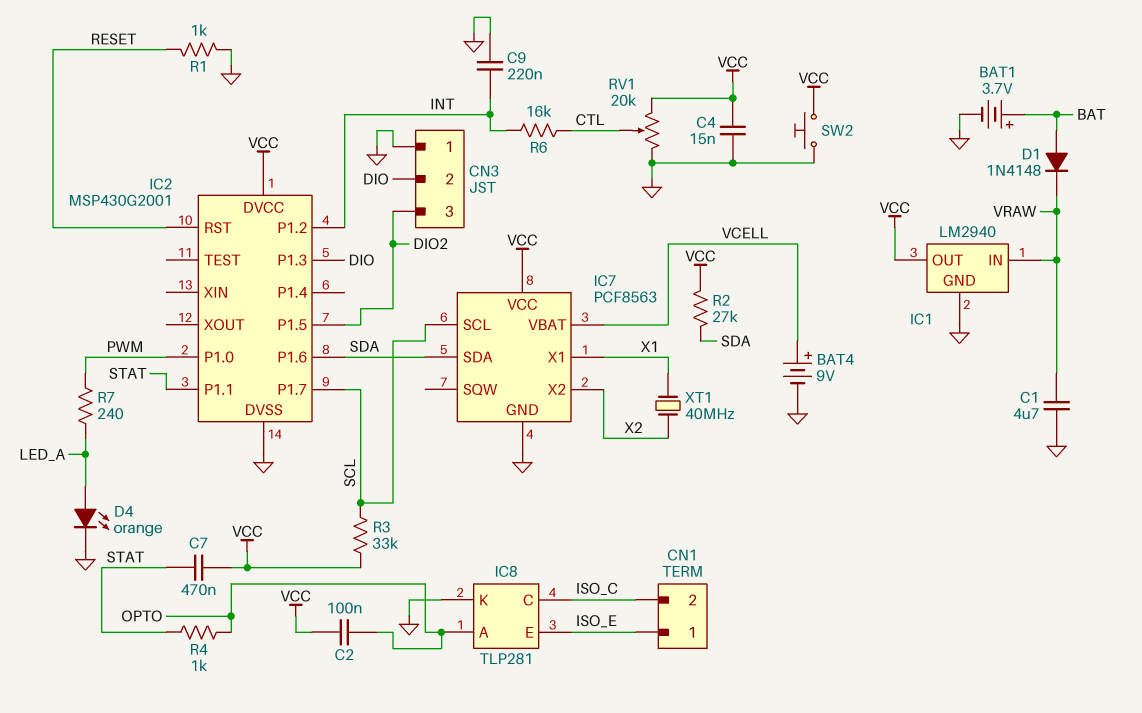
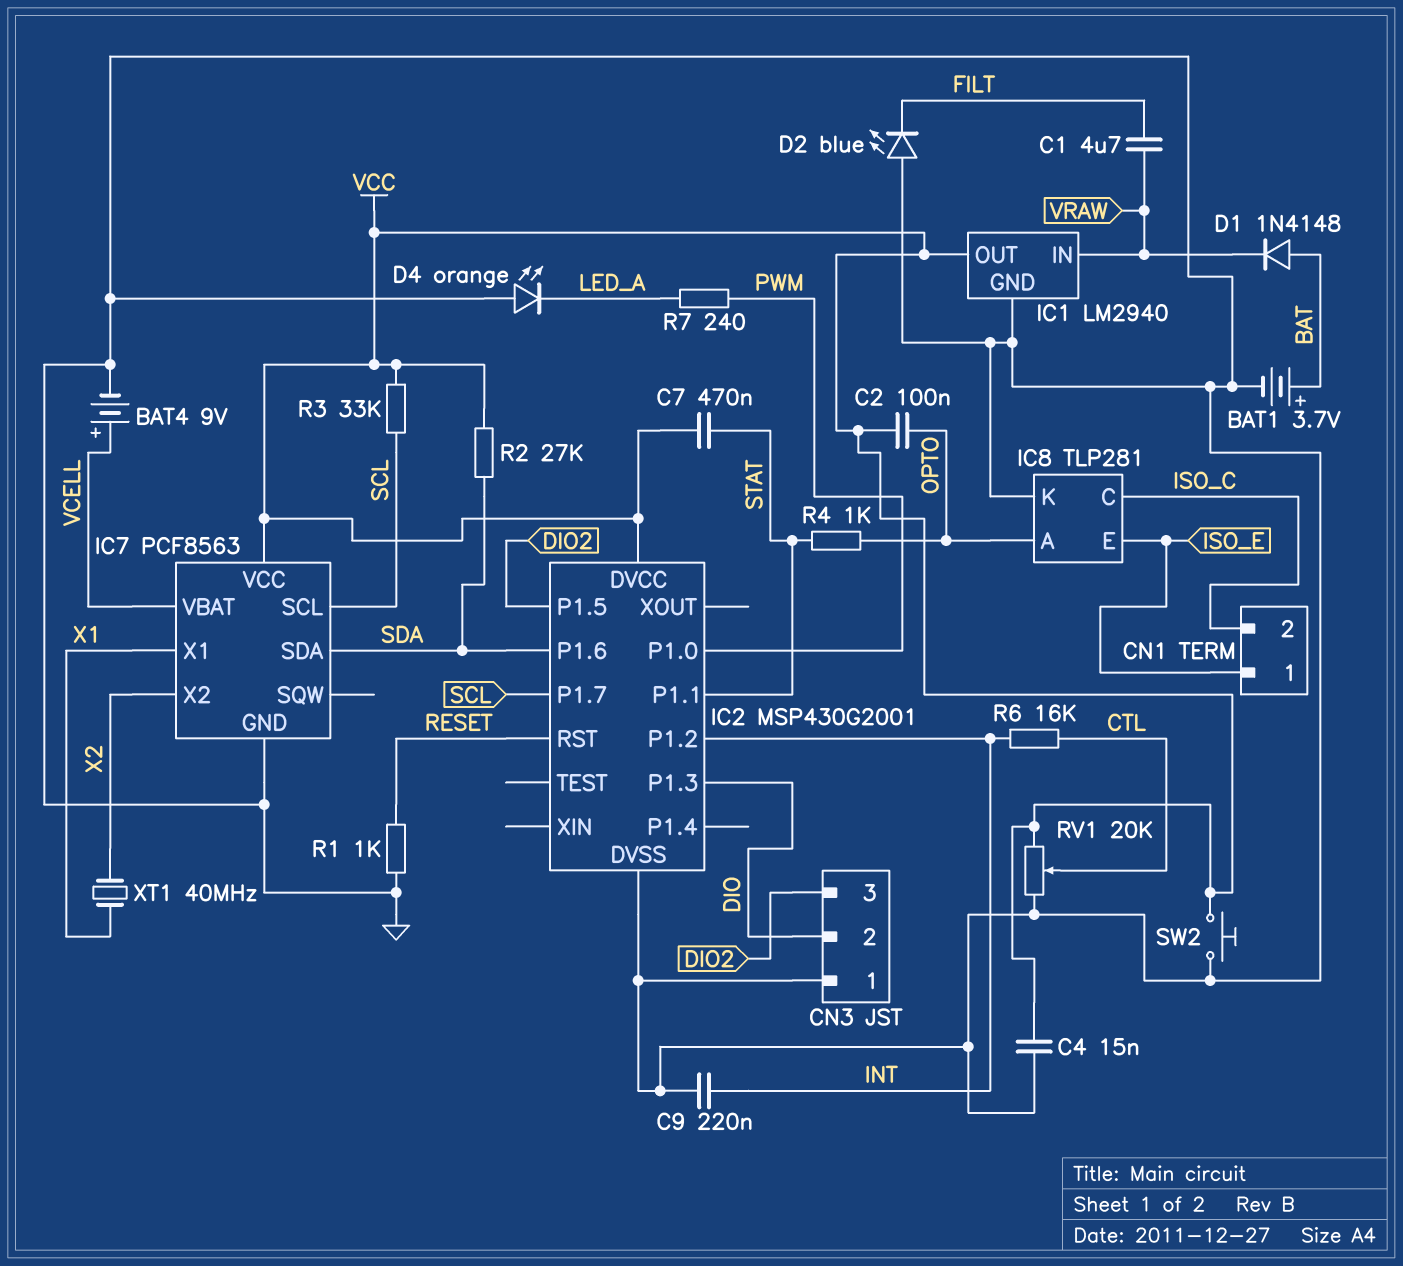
C1: 4.7uF (GND, VRAW) -> 4.7uF (FILT, VRAW)
D2: none -> LED blue (A GND, K FILT)
D4: LED orange (A LED_A, K GND) -> LED orange (A GND, K LED_A)

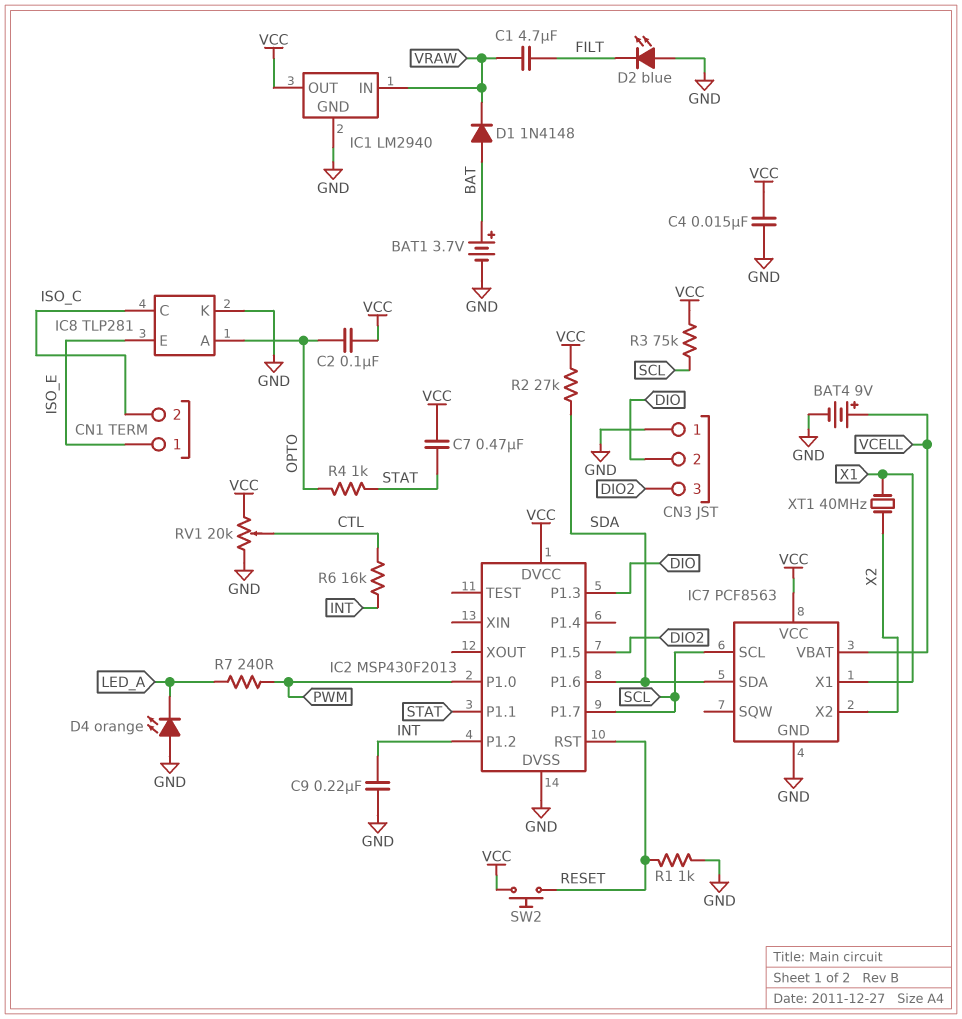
IC2: MSP430G2001 -> MSP430F2013
R3: 33k (SCL, VCC) -> 75k (SCL, VCC)
SW2: button (GND, VCC) -> button (RESET, VCC)

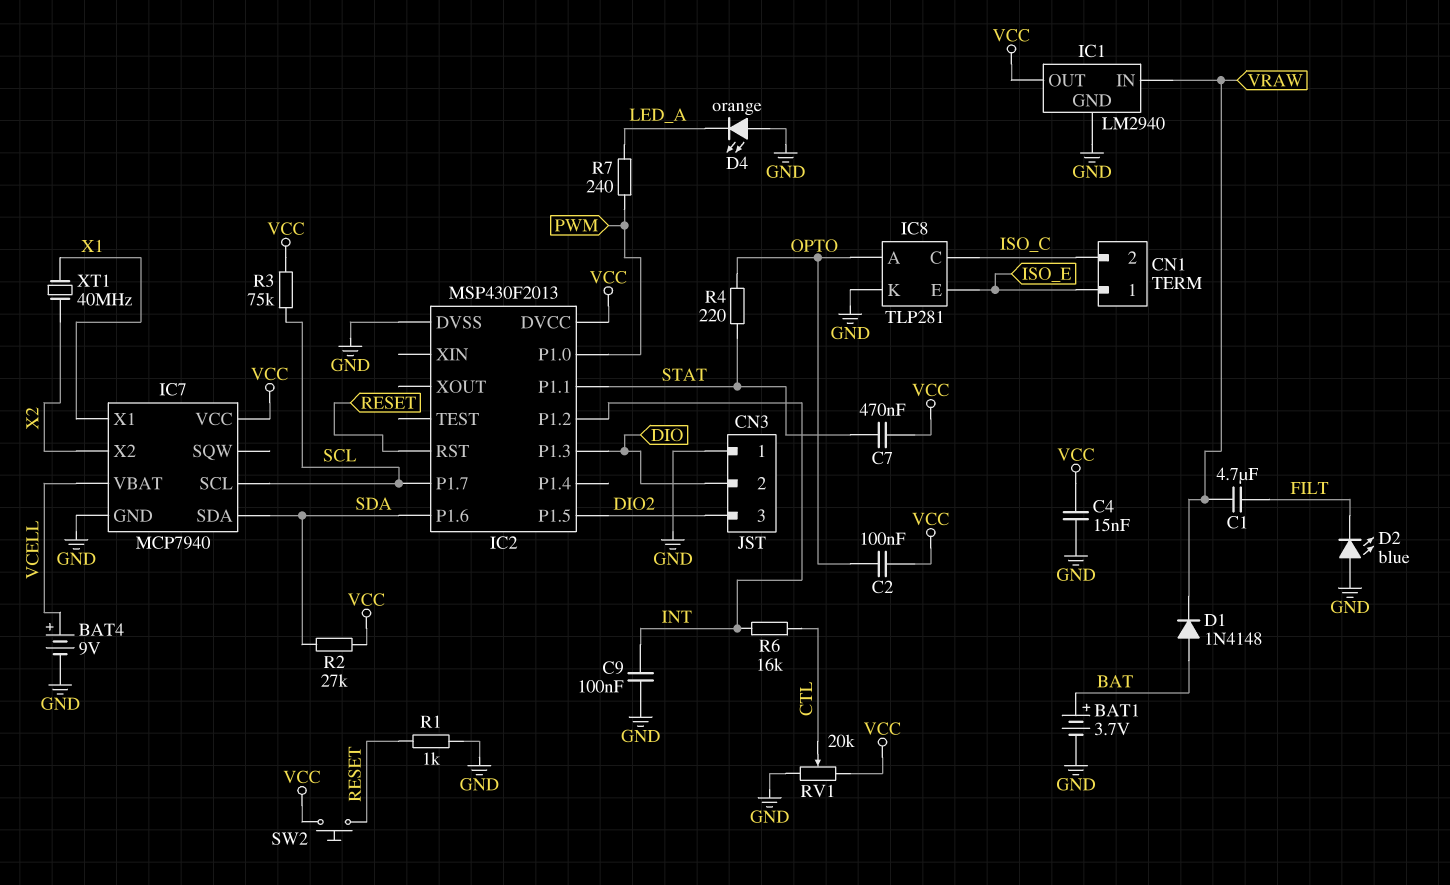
C9: 220nF (GND, INT) -> 100nF (GND, INT)
IC7: PCF8563 -> MCP7940
R4: 1k (OPTO, STAT) -> 220 (OPTO, STAT)

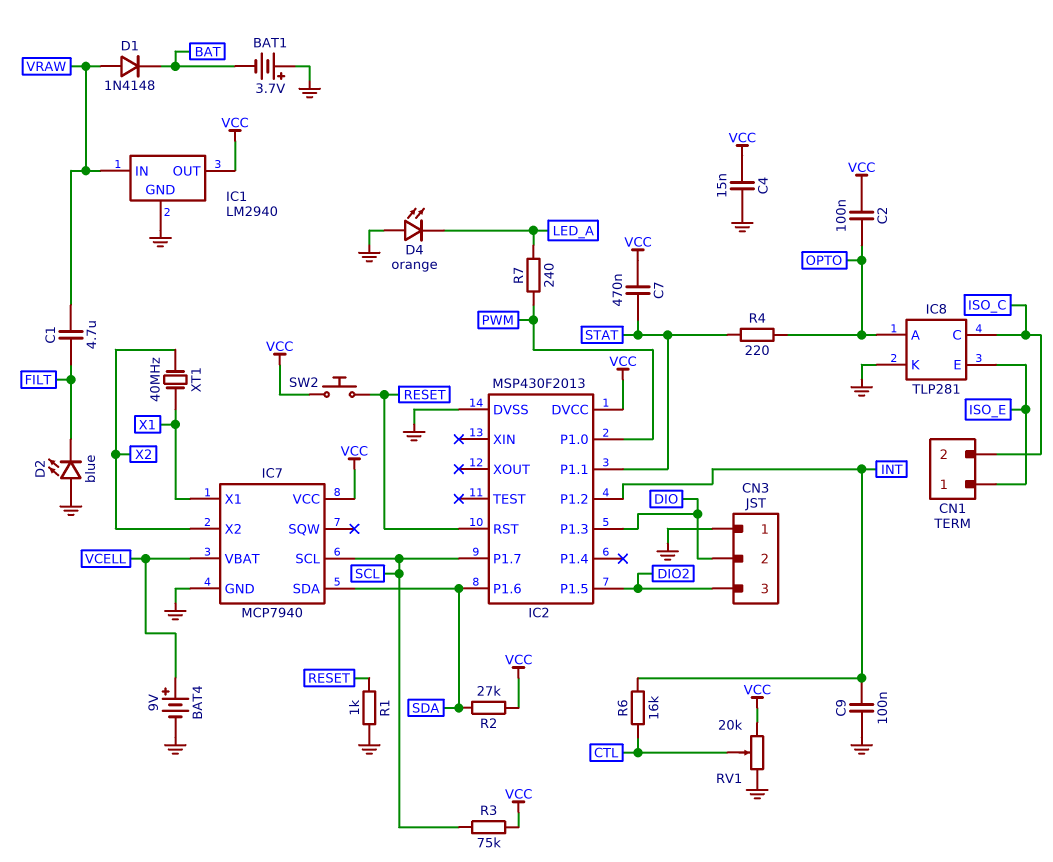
BAT1: 3.7V (plus BAT, minus GND) -> 3.7V (plus GND, minus BAT)
D1: diode 1N4148 (A BAT, K VRAW) -> diode 1N4148 (A VRAW, K BAT)

